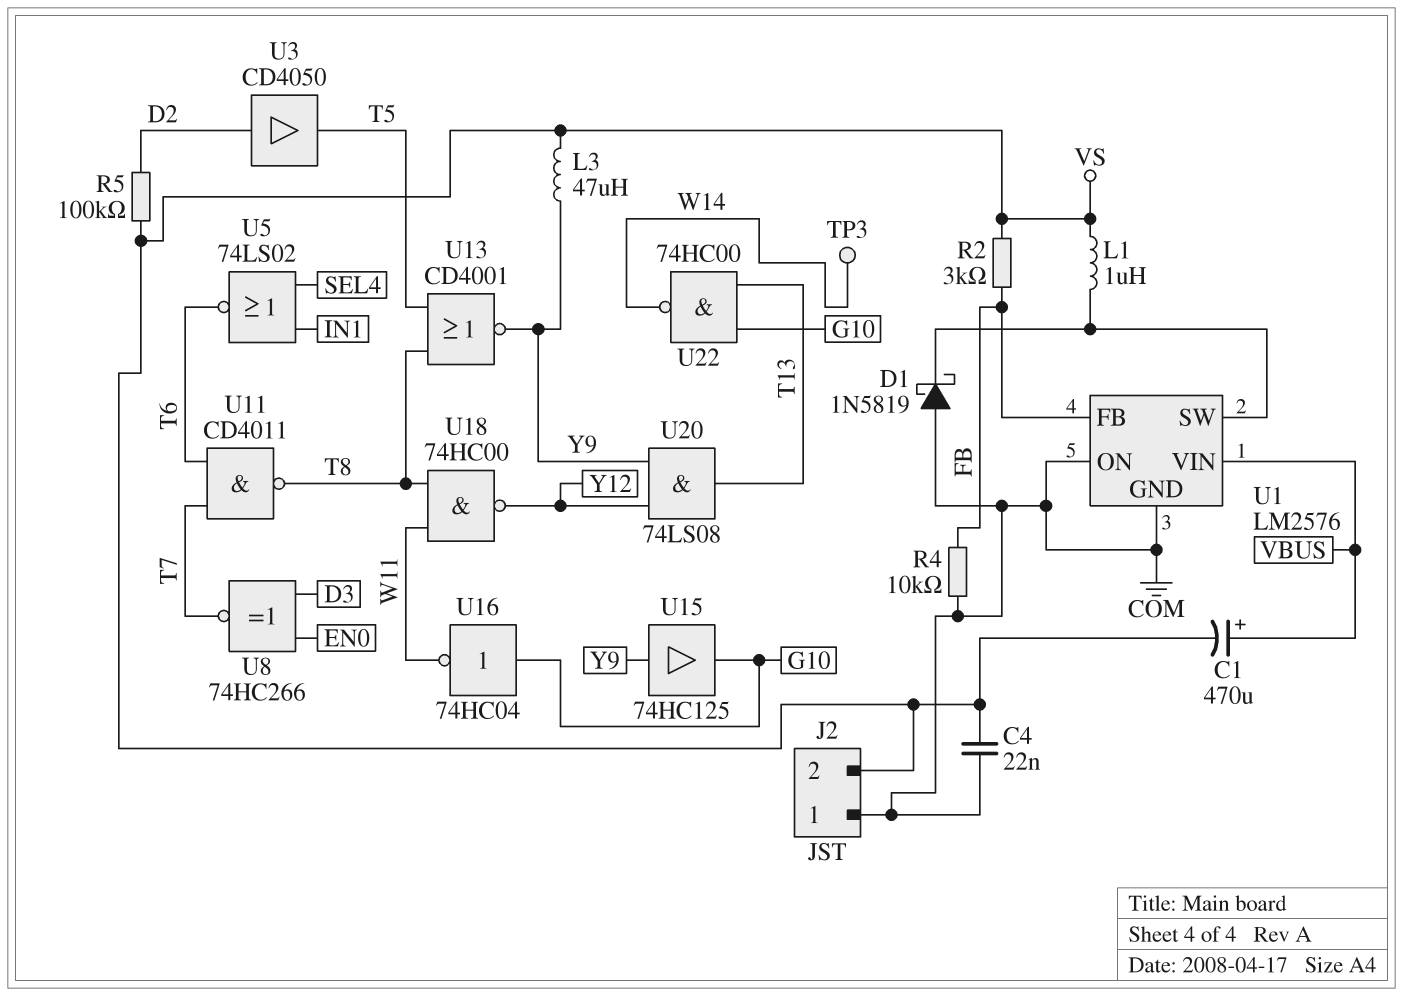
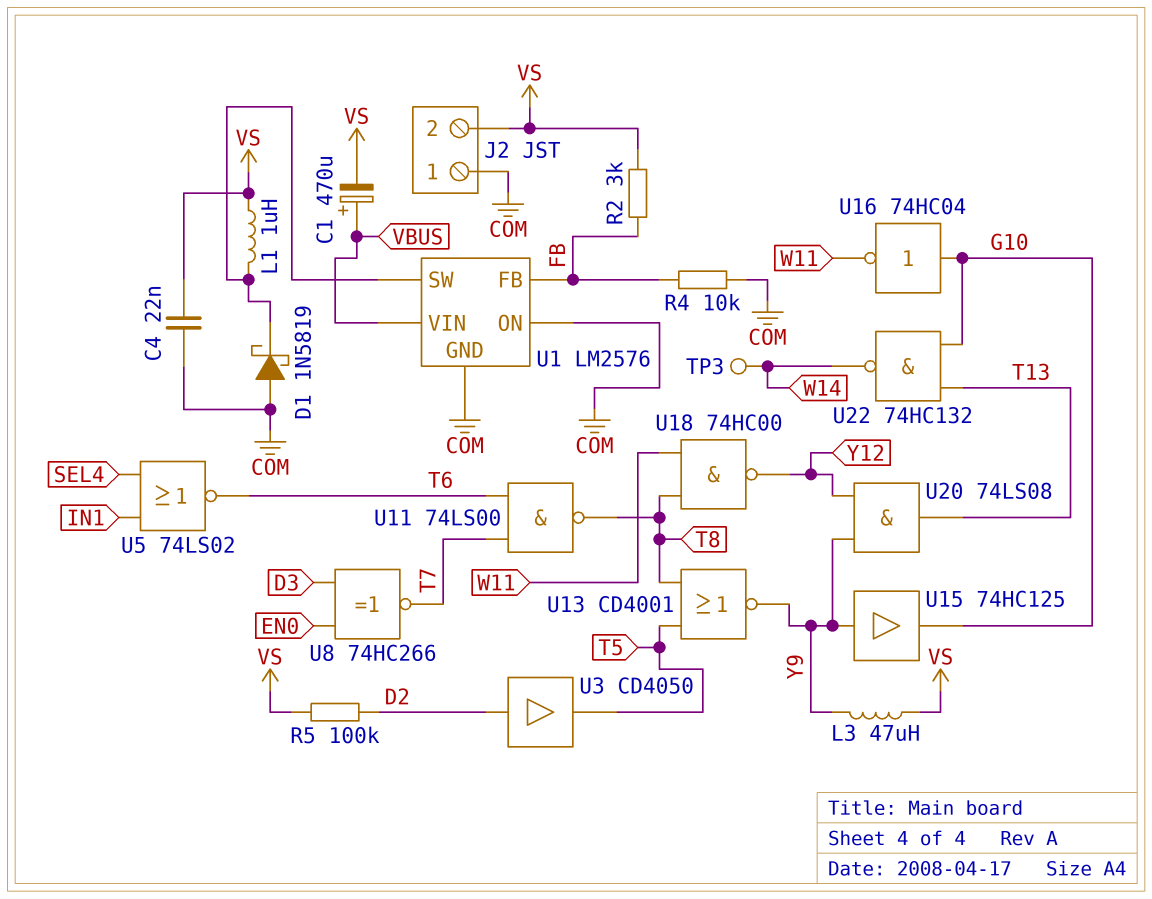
U11: NAND CD4011 (in T6, in T7, out T8) -> NAND 74LS00 (in T6, in T7, out T8)
U22: NAND 74HC00 (in G10, in T13, out W14) -> NAND 74HC132 (in G10, in T13, out W14)

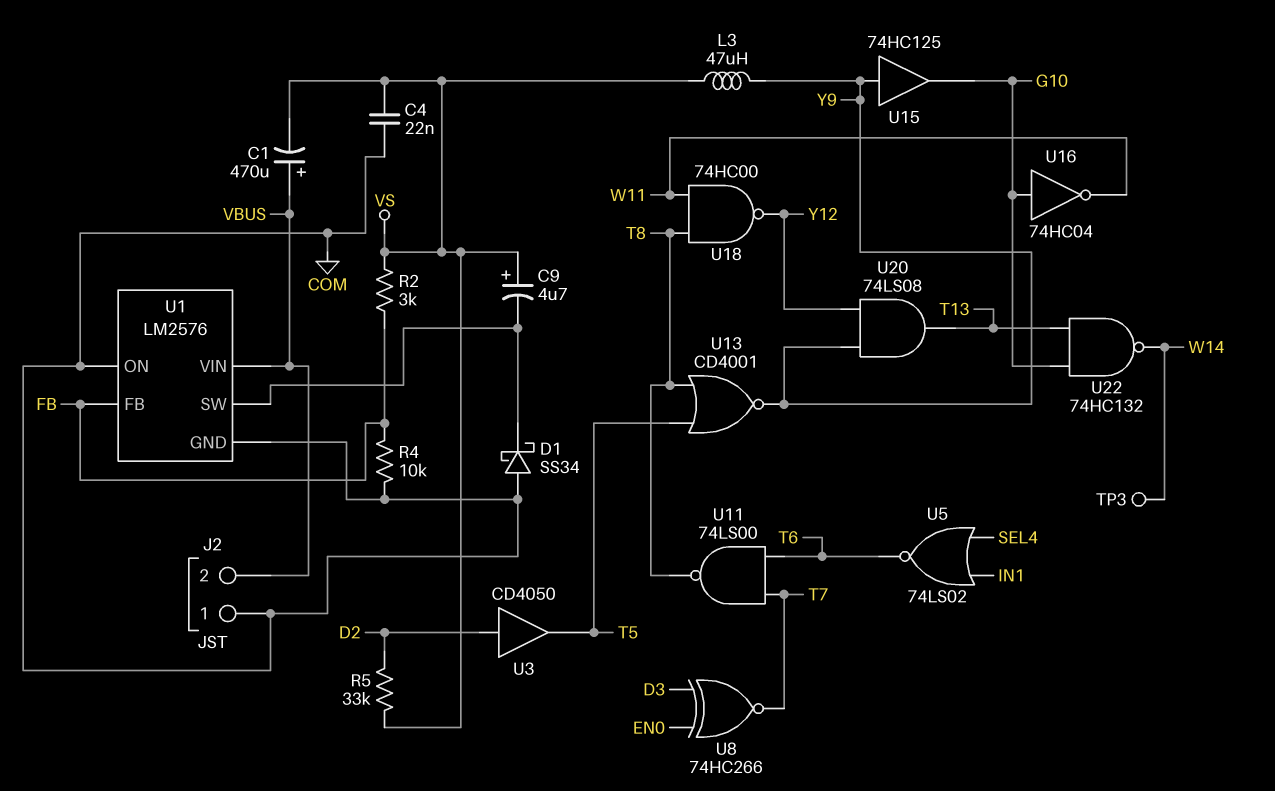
C9: none -> 4.7uF (plus VS, minus U1/SW)
D1: schottky 1N5819 (A COM, K U1/SW) -> schottky SS34 (A COM, K U1/SW)
J2 pin 2: VS -> VBUS
L1: 1uH (U1/SW, VS) -> none
R5: 100k (D2, VS) -> 33k (D2, VS)

